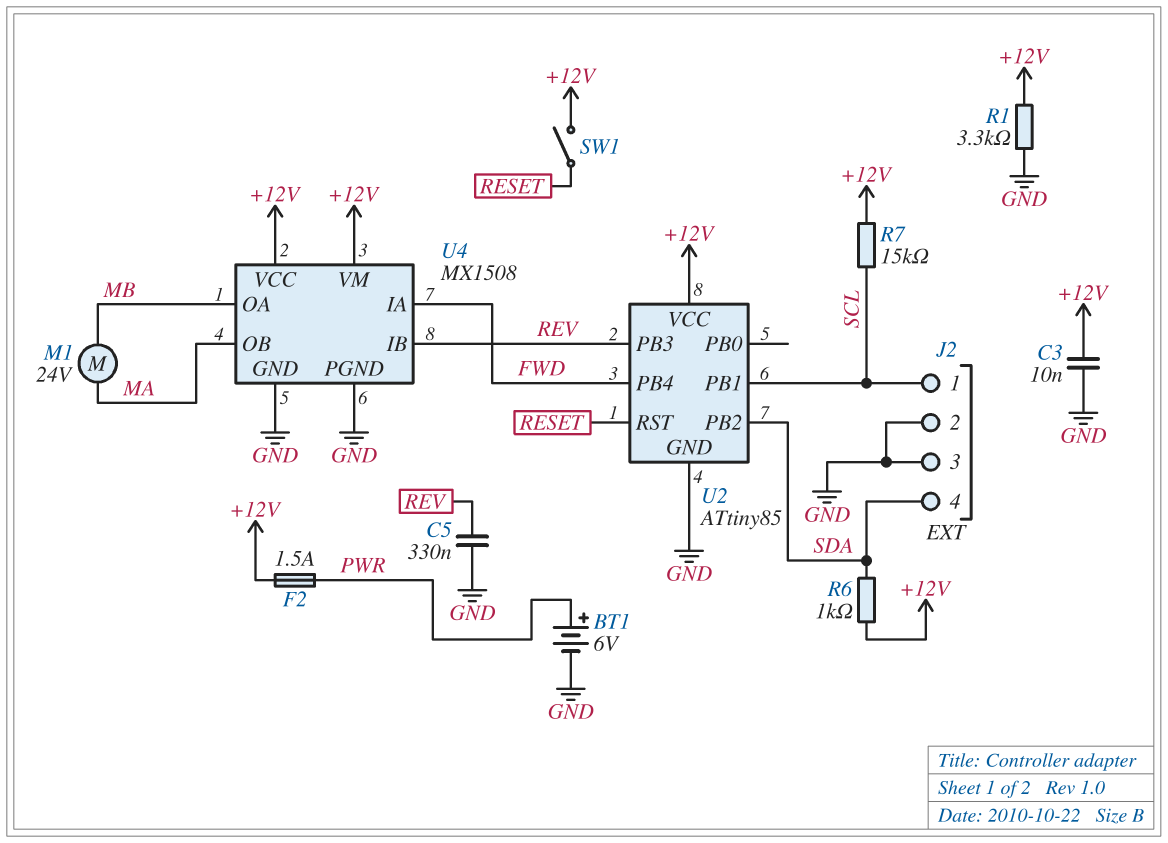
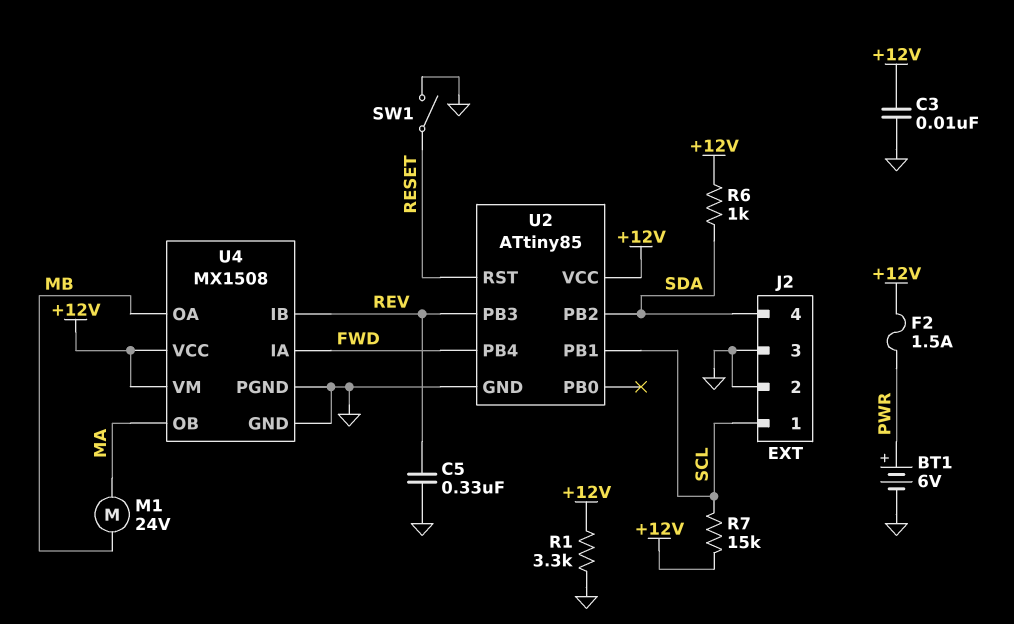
SW1: switch (+12V, RESET) -> switch (GND, RESET)

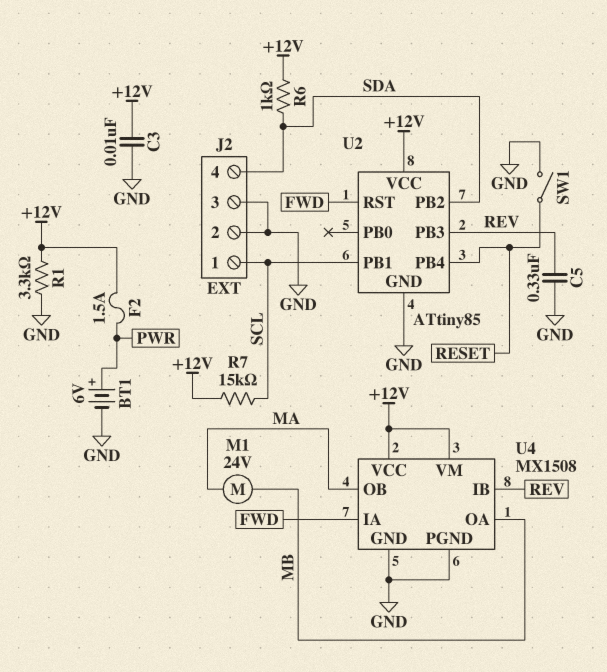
U2 pin PB4: FWD -> RESET
U2 pin RST: RESET -> FWD

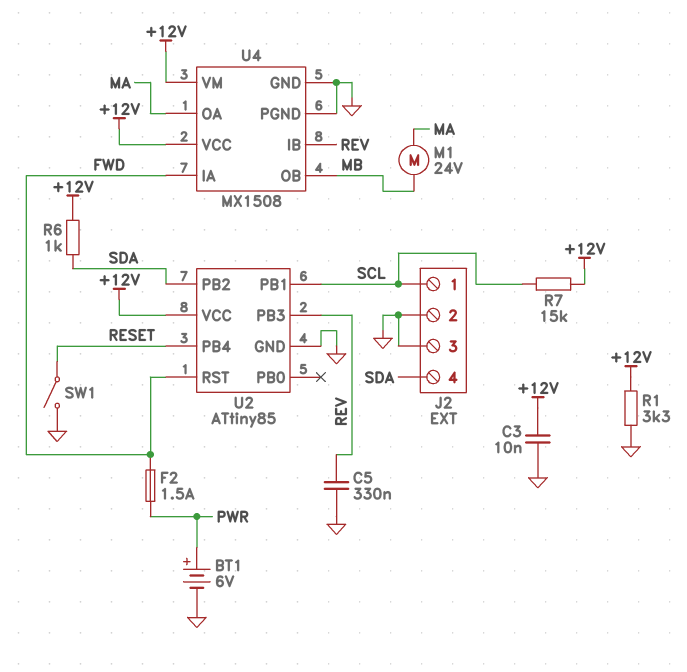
F2: 1.5A (+12V, PWR) -> 1.5A (FWD, PWR)
U4 pin OA: MB -> MA
U4 pin OB: MA -> MB

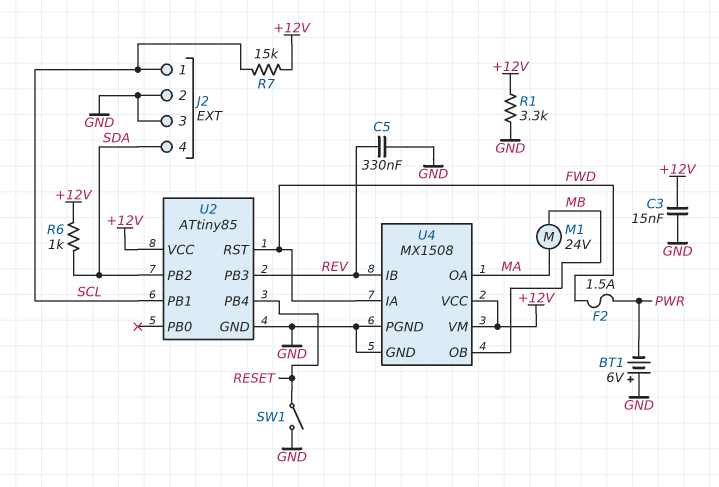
BT1: 6V (plus PWR, minus GND) -> 6V (plus GND, minus PWR)
C3: 10nF (+12V, GND) -> 15nF (+12V, GND)

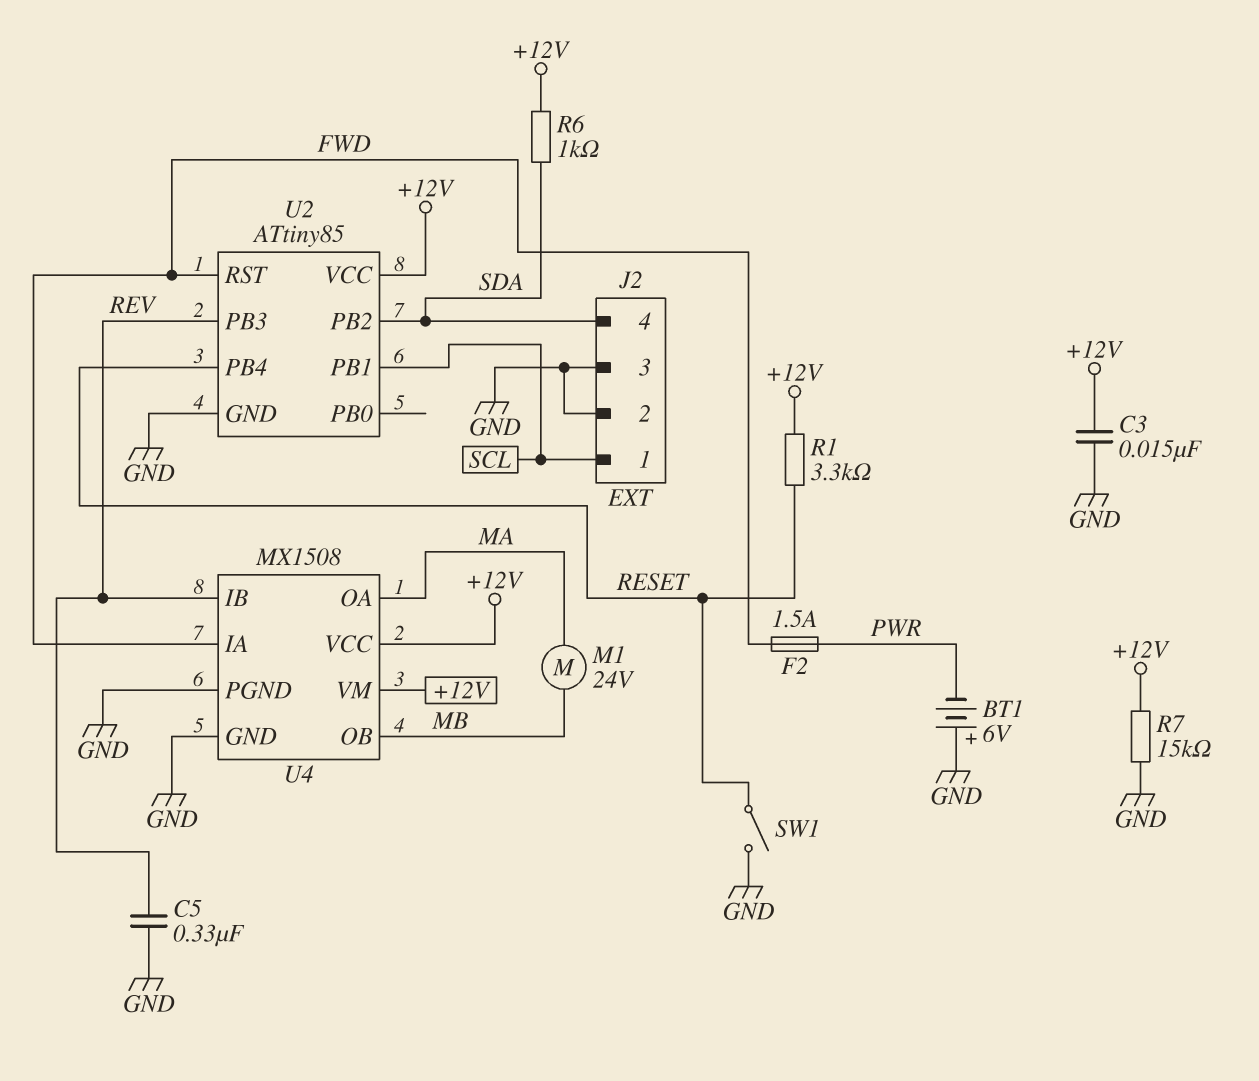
R1: 3.3k (+12V, GND) -> 3.3k (+12V, RESET)
R7: 15k (+12V, SCL) -> 15k (+12V, GND)

